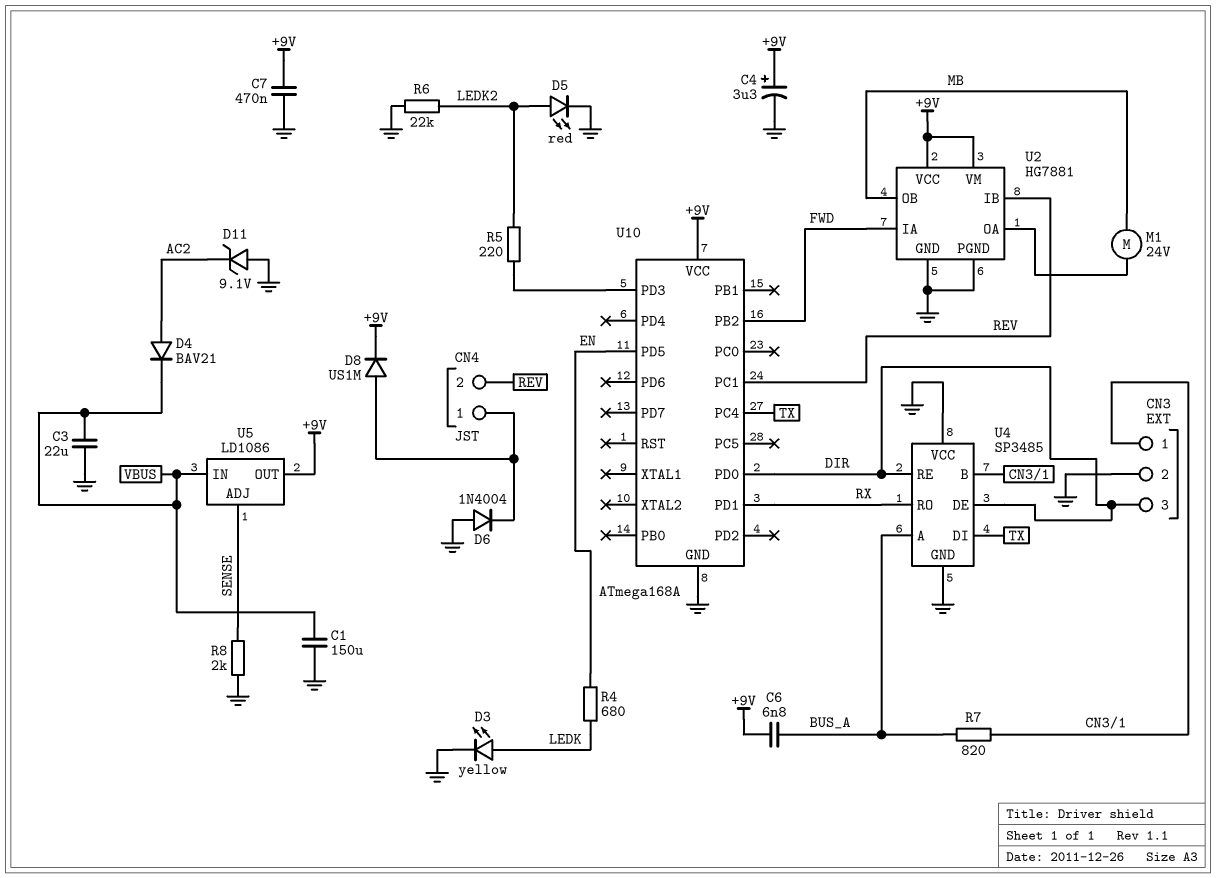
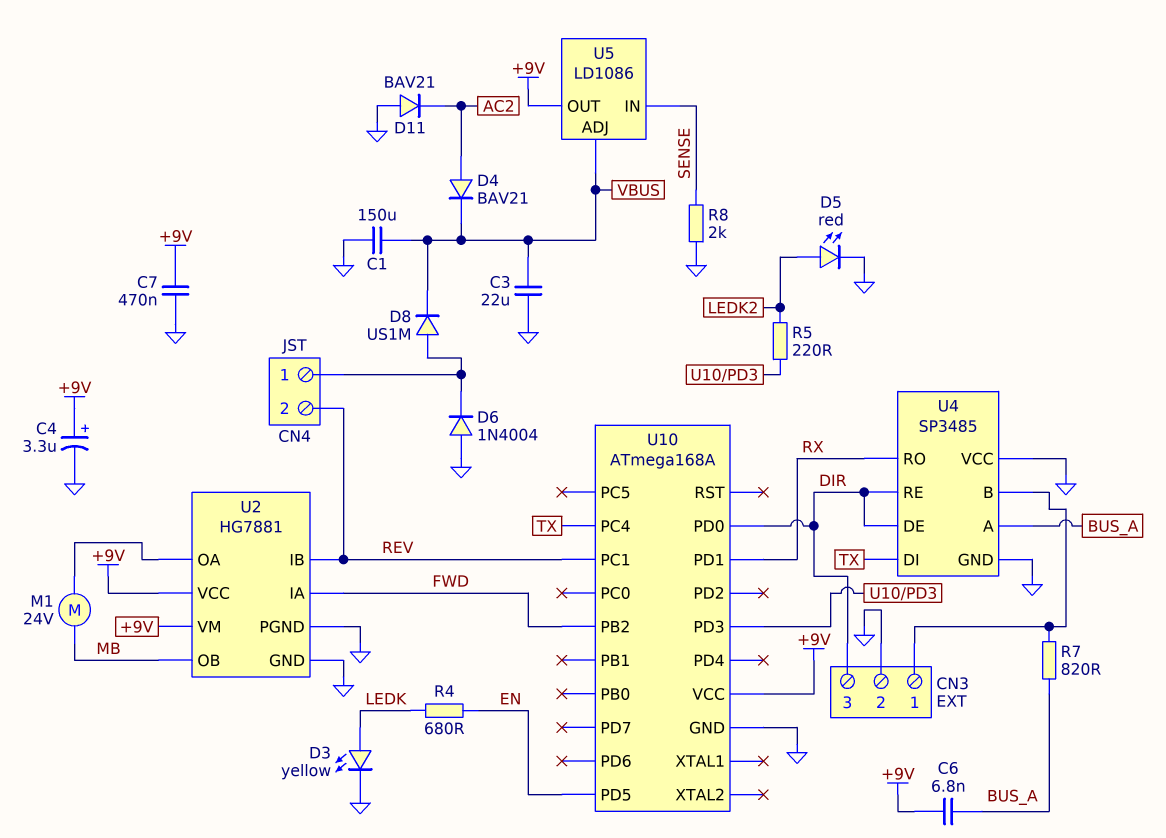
D8: diode US1M (A CN4/1, K +9V) -> diode US1M (A CN4/1, K VBUS)
D11: zener 9.1V (A GND, K AC2) -> diode BAV21 (A GND, K AC2)
R6: 22k (GND, LEDK2) -> none
U5 pin ADJ: SENSE -> VBUS
U5 pin IN: VBUS -> SENSE

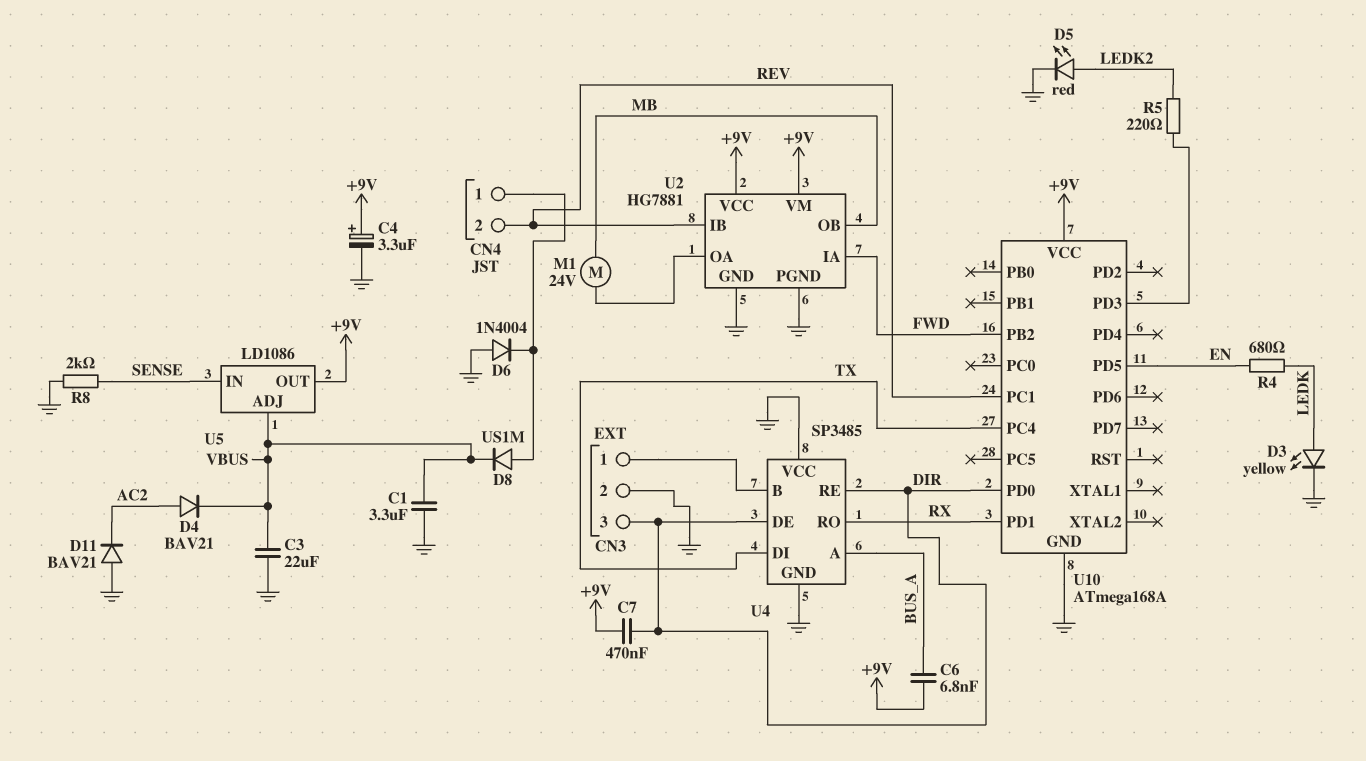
C1: 150uF (GND, VBUS) -> 3.3uF (GND, VBUS)
C7: 470nF (+9V, GND) -> 470nF (+9V, DIR)
R7: 820 (BUS_A, CN3/1) -> none

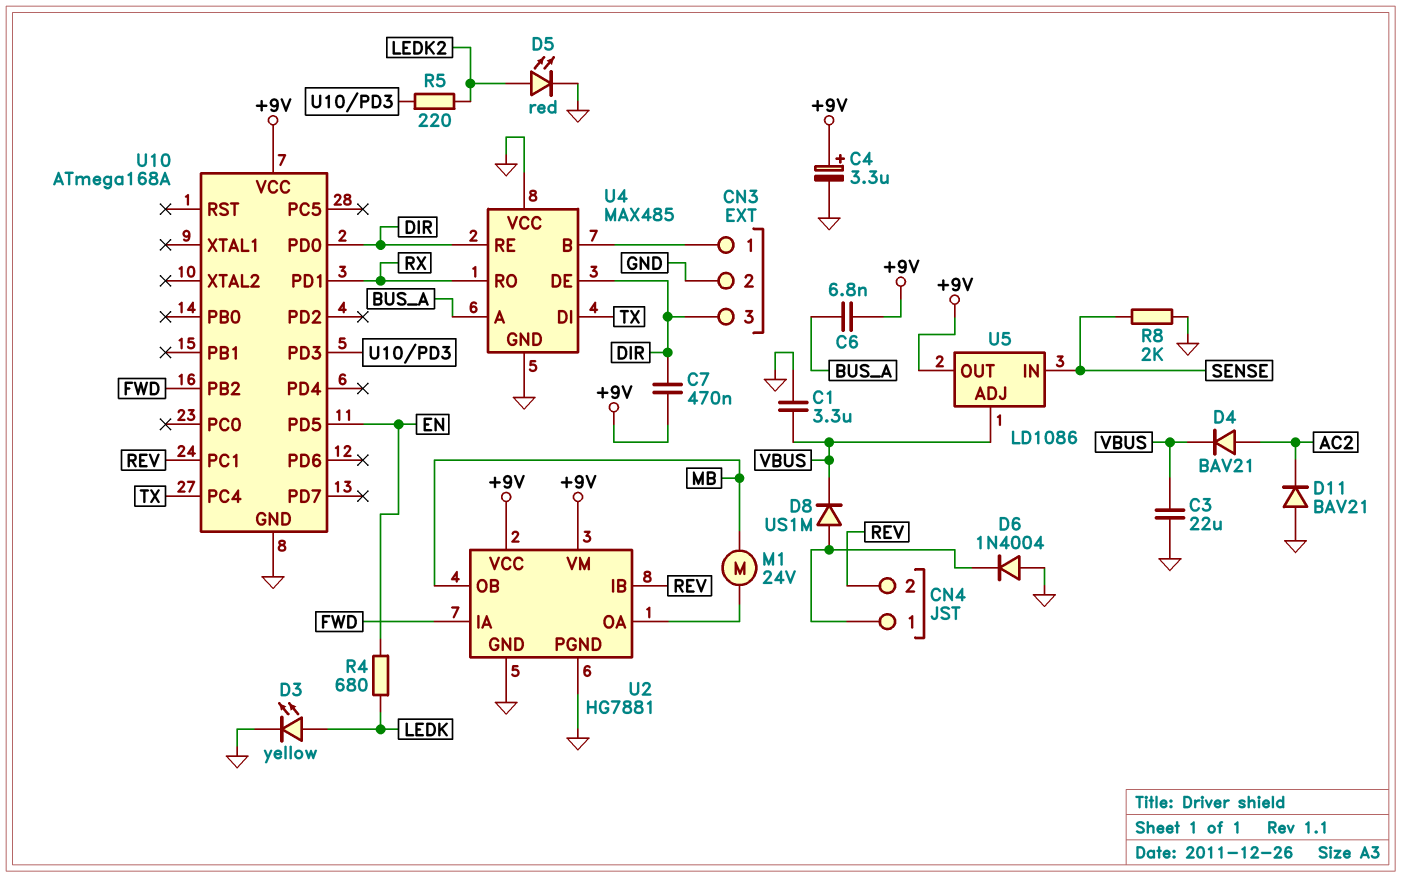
U4: SP3485 -> MAX485

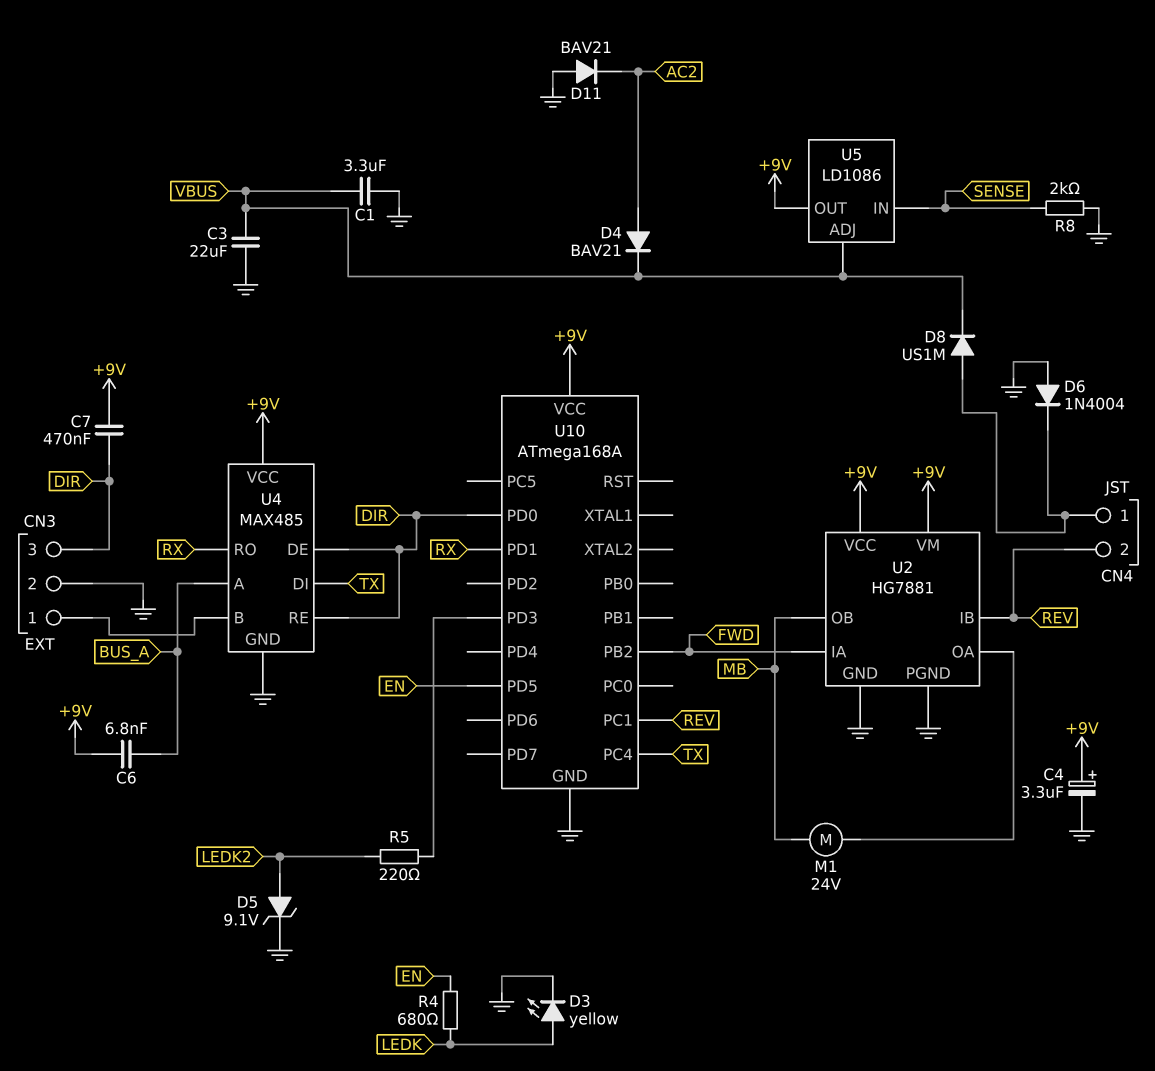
D5: LED red (A LEDK2, K GND) -> zener 9.1V (A LEDK2, K GND)
U4 pin VCC: GND -> +9V

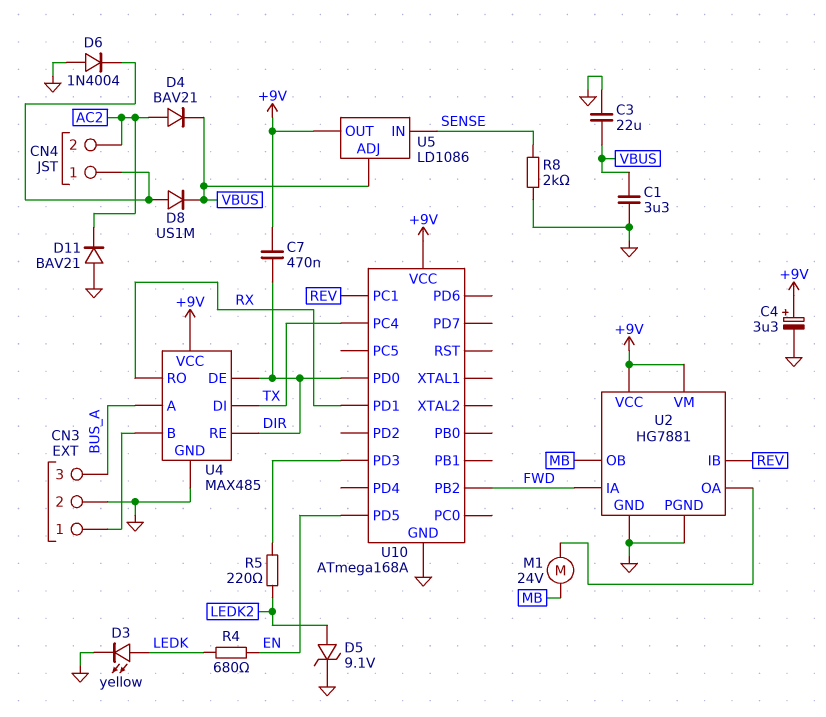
C6: 6.8nF (+9V, BUS_A) -> none
CN3 pin 3: DIR -> BUS_A
CN4 pin 2: REV -> AC2

